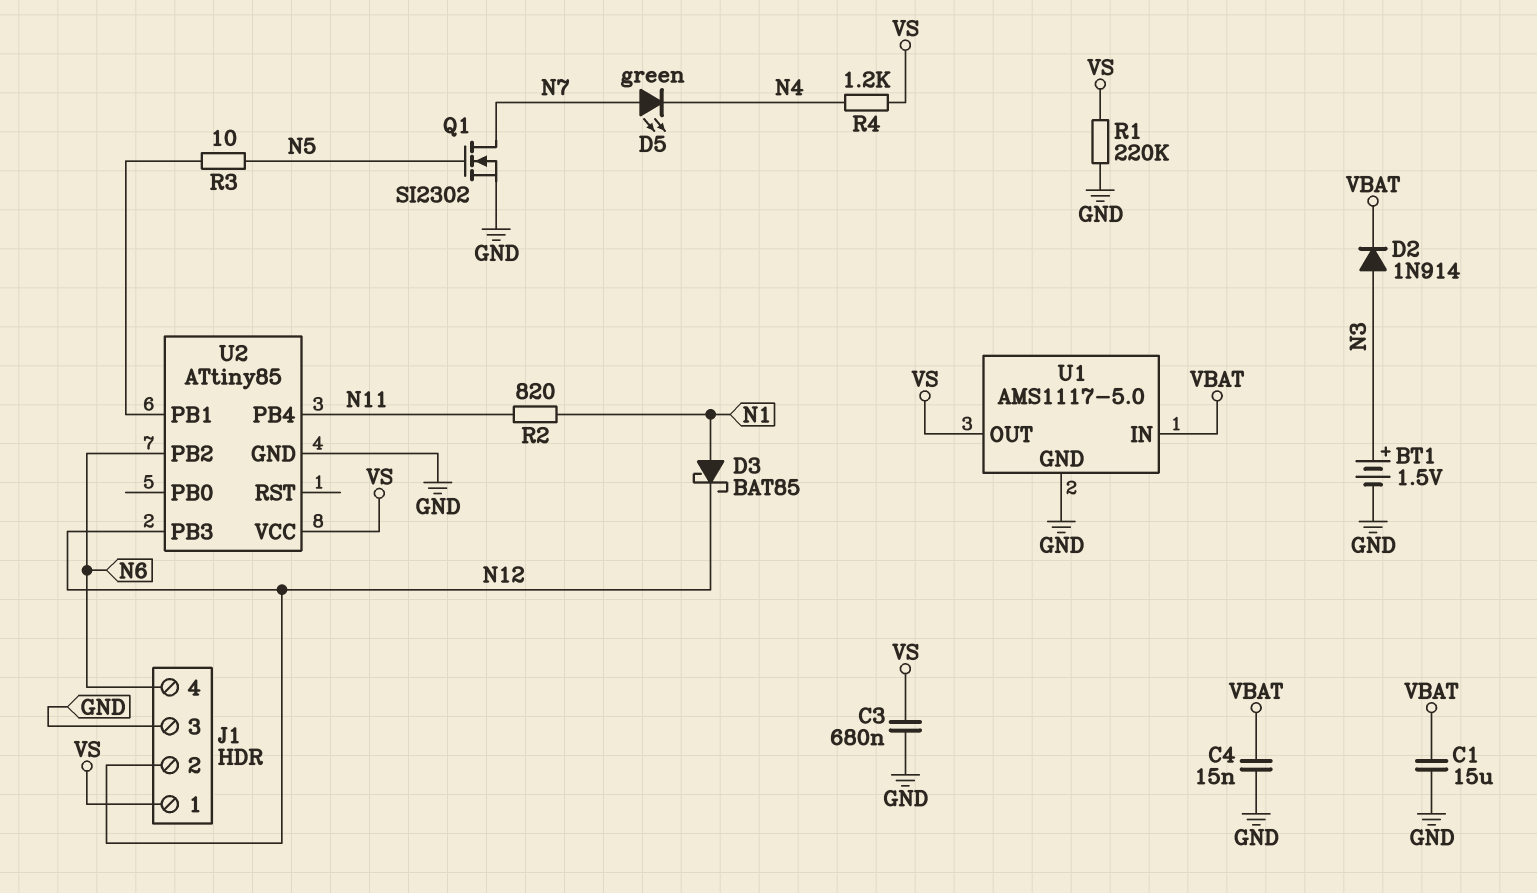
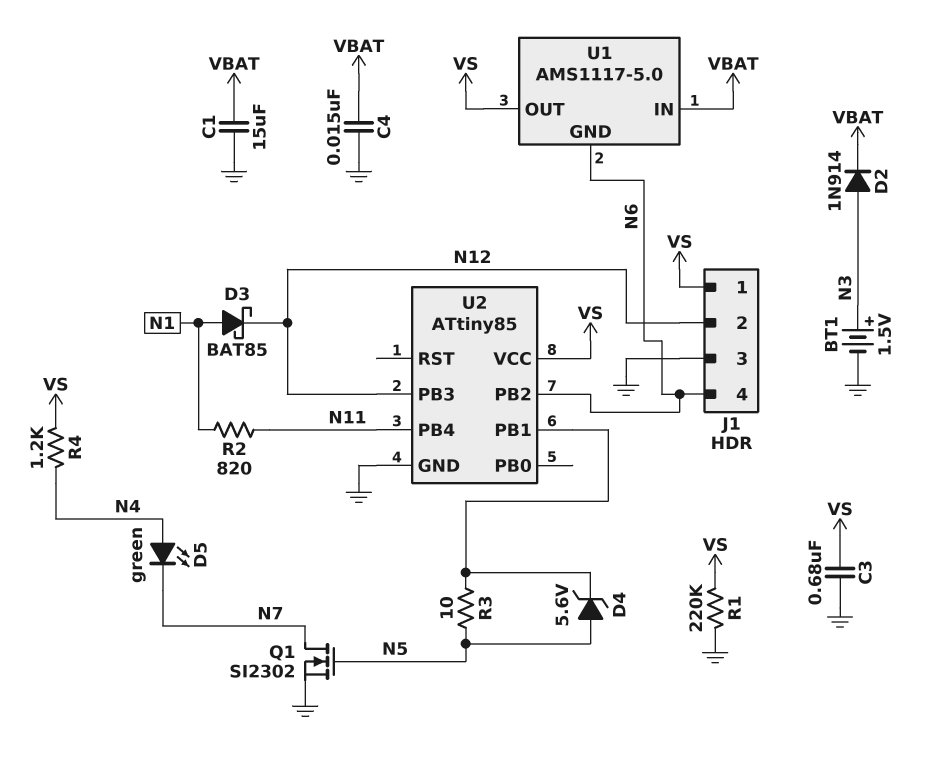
D4: none -> zener 5.6V (A N5, K U2/PB1)
D5: LED green (A N7, K N4) -> LED green (A N4, K N7)
U1 pin GND: GND -> N6

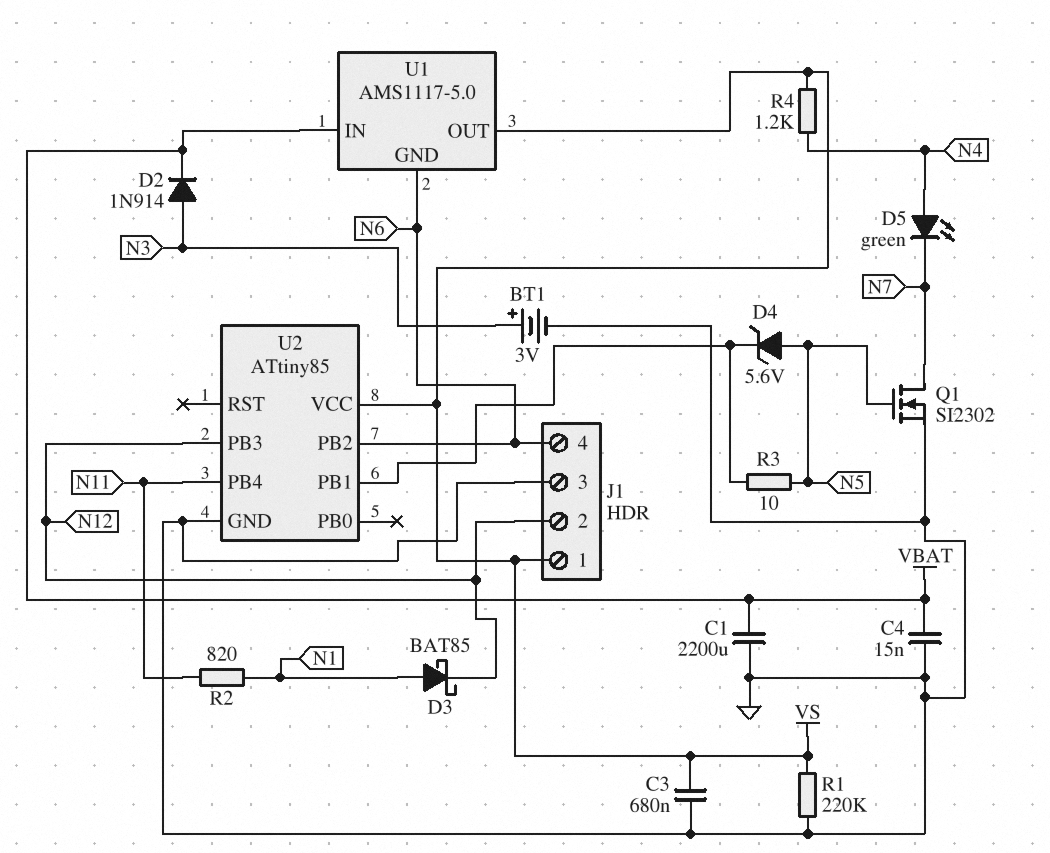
BT1: 1.5V (plus N3, minus GND) -> 3V (plus N3, minus GND)
C1: 15uF (GND, VBAT) -> 2200uF (GND, VBAT)

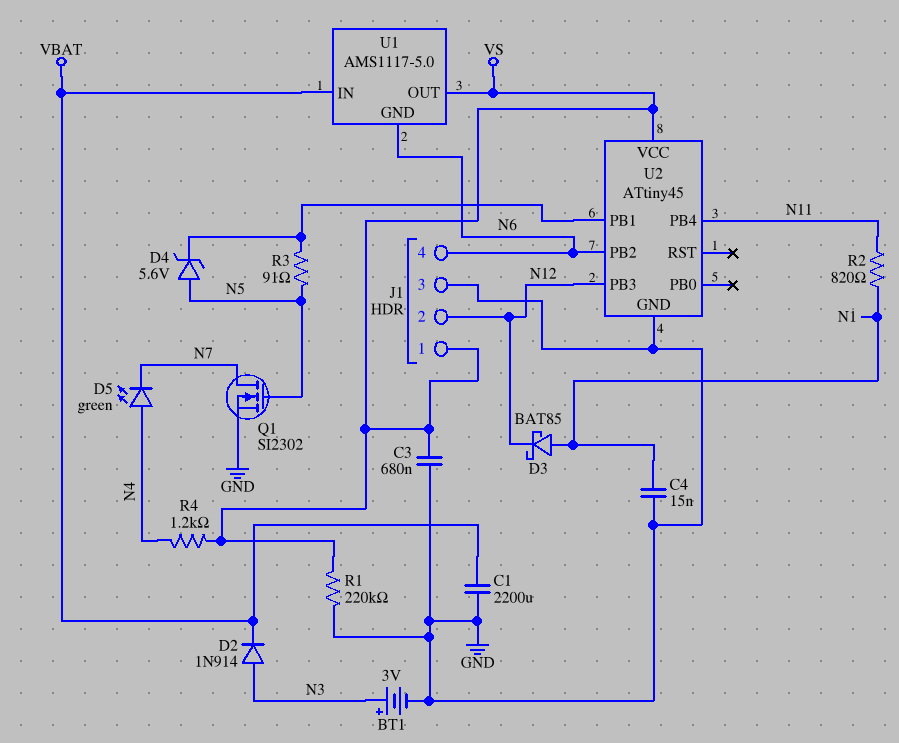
C4: 15nF (GND, VBAT) -> 15nF (GND, N1)
R3: 10 (N5, U2/PB1) -> 91 (N5, U2/PB1)
U2: ATtiny85 -> ATtiny45

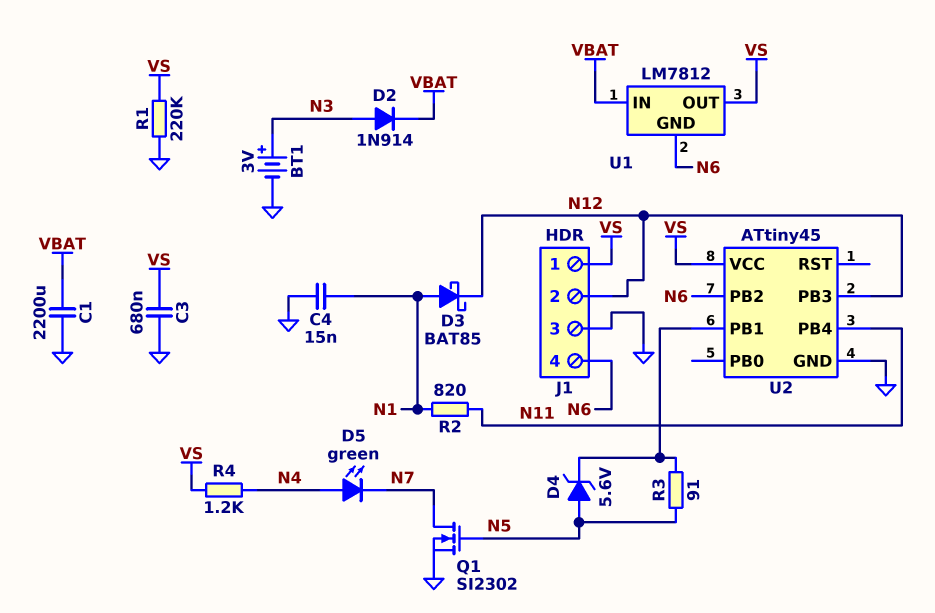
U1: AMS1117-5.0 -> LM7812

